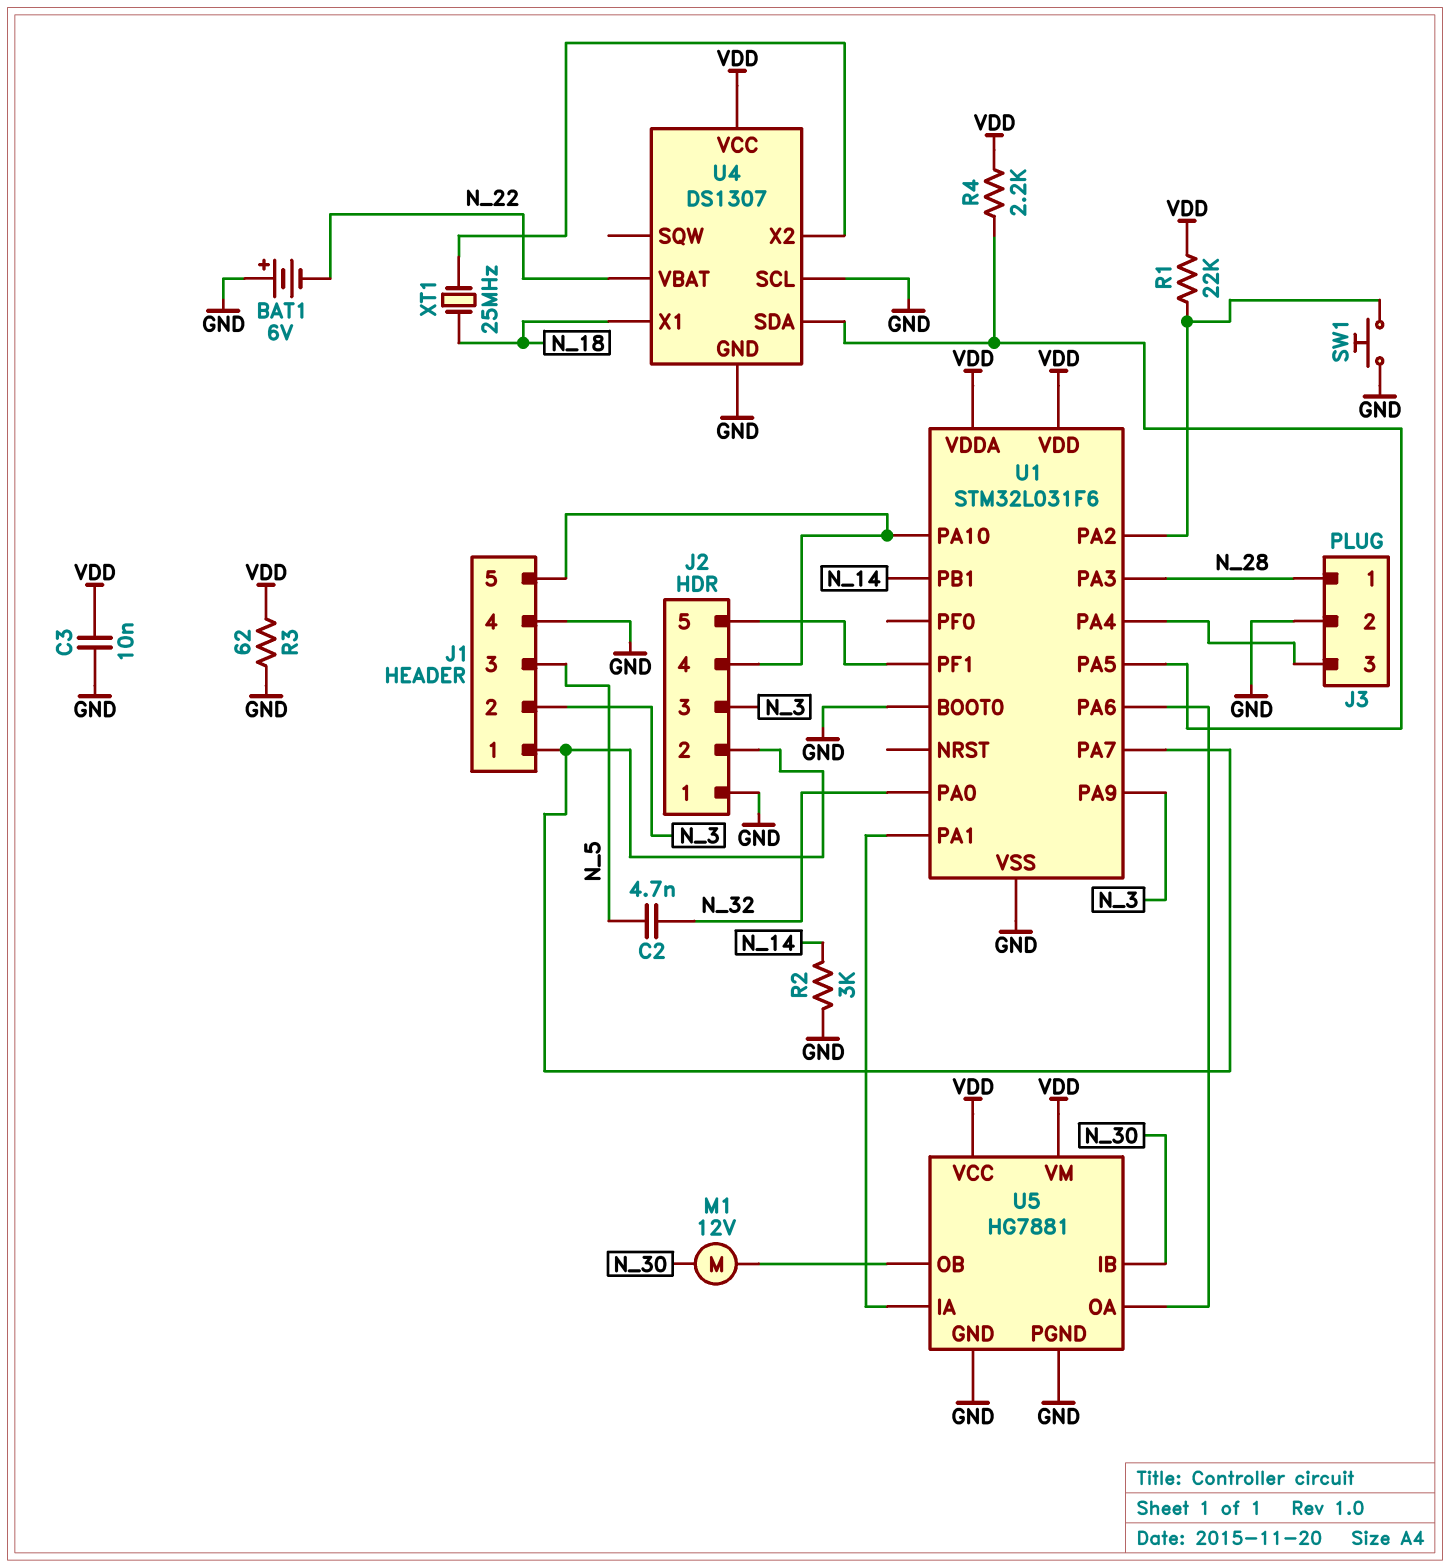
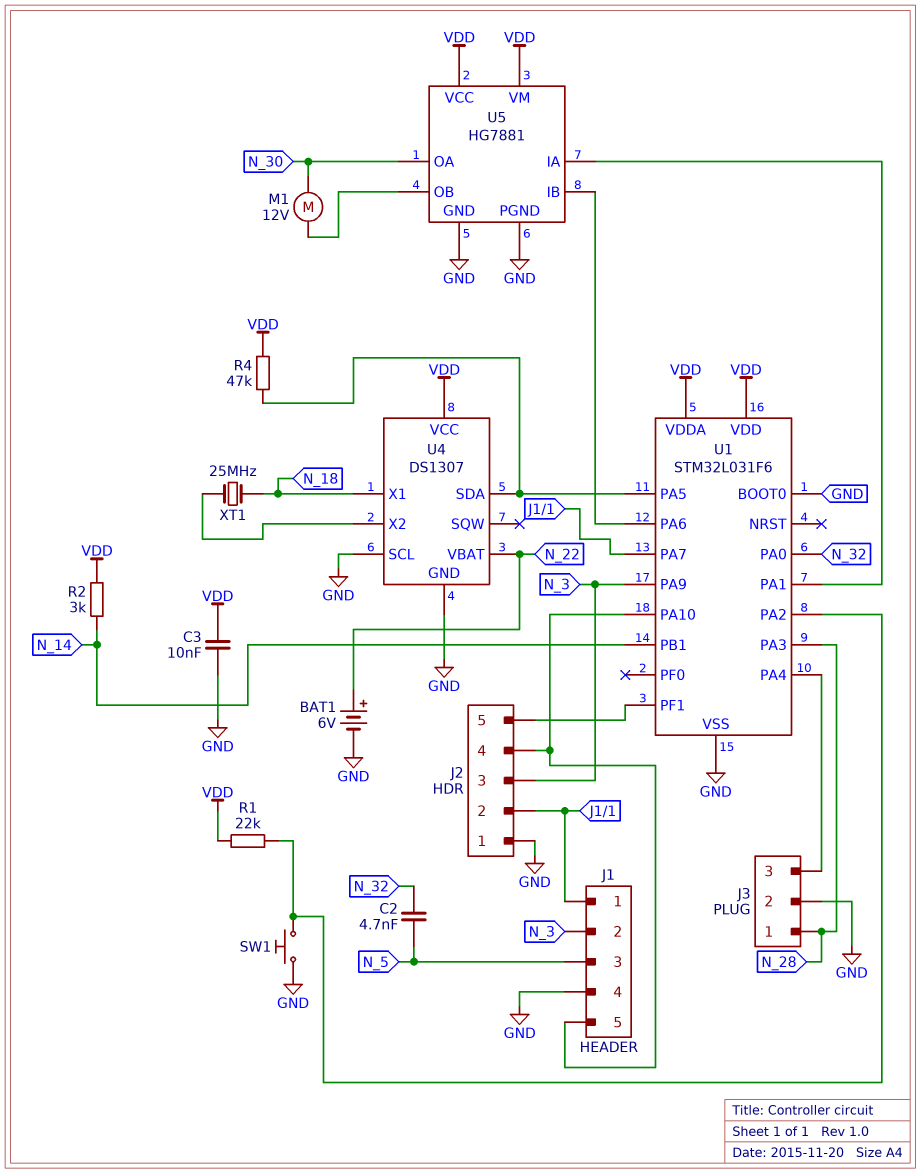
BAT1: 6V (plus GND, minus N_22) -> 6V (plus N_22, minus GND)
R2: 3k (GND, N_14) -> 3k (N_14, VDD)
R3: 62 (GND, VDD) -> none
R4: 2.2k (U1/PA5, VDD) -> 47k (U1/PA5, VDD)
U5 pin IB: N_30 -> U1/PA6
U5 pin OA: U1/PA6 -> N_30

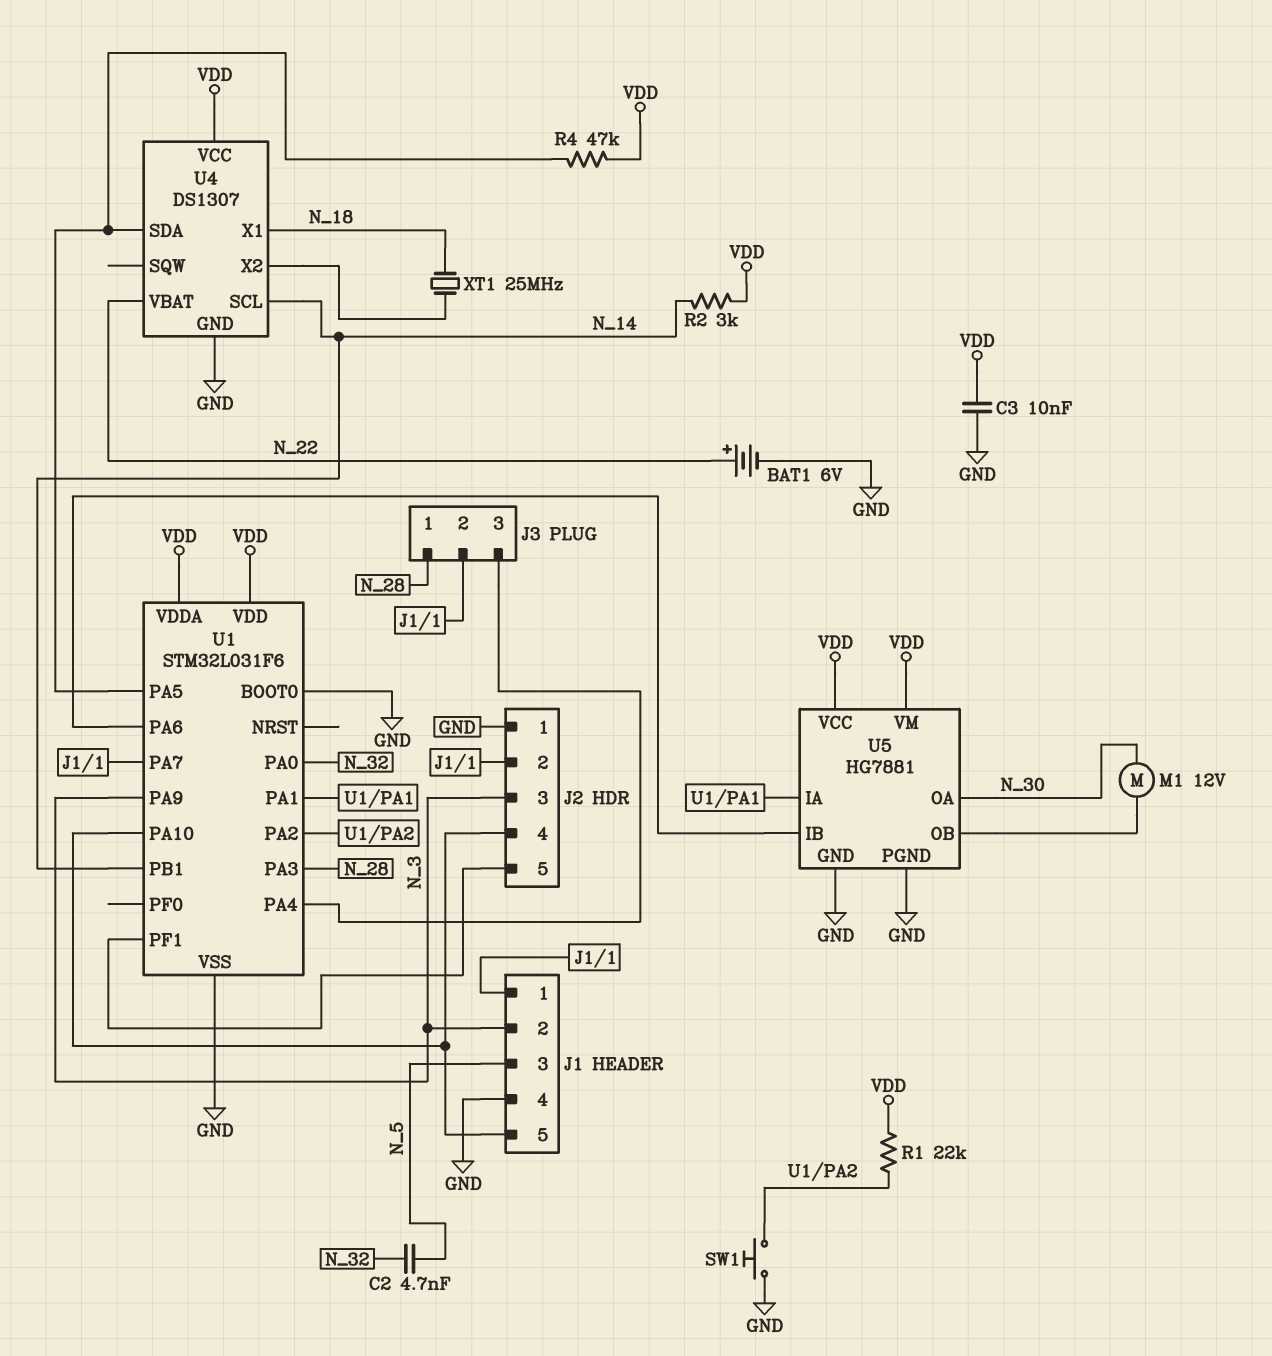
J3 pin 2: GND -> J1/1
U4 pin SCL: GND -> N_14

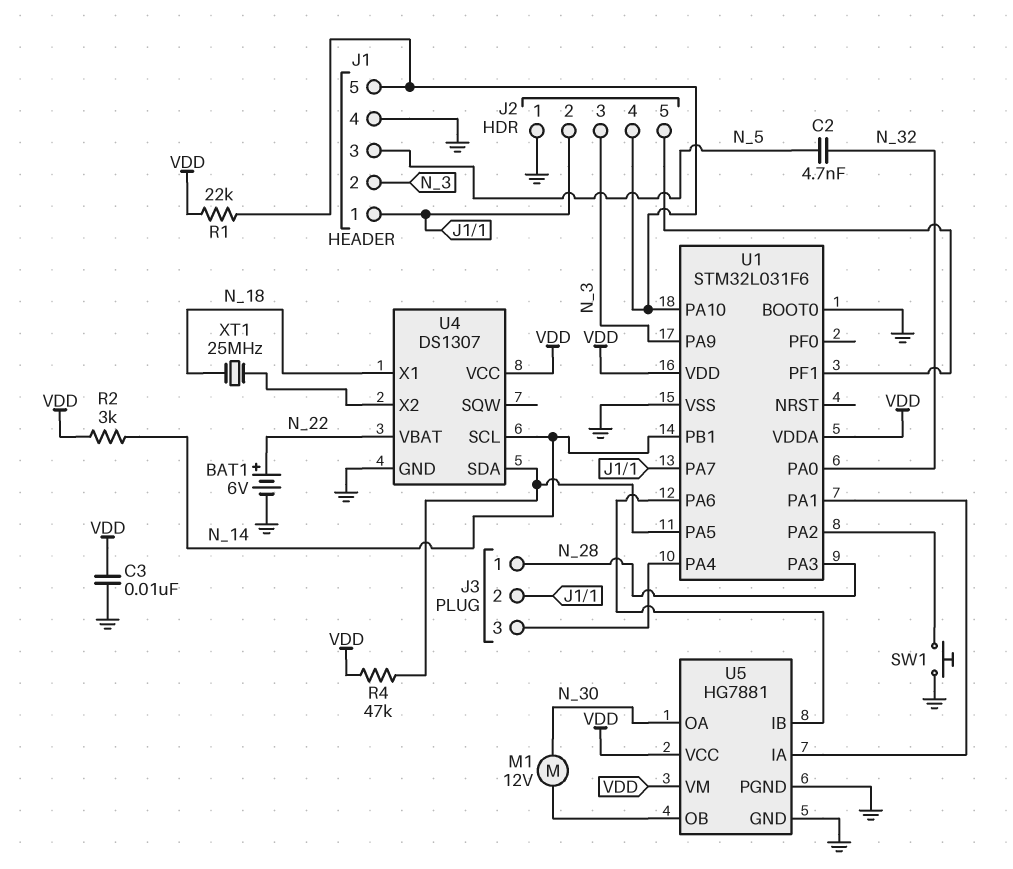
R1: 22k (U1/PA2, VDD) -> 22k (J1/5, VDD)

